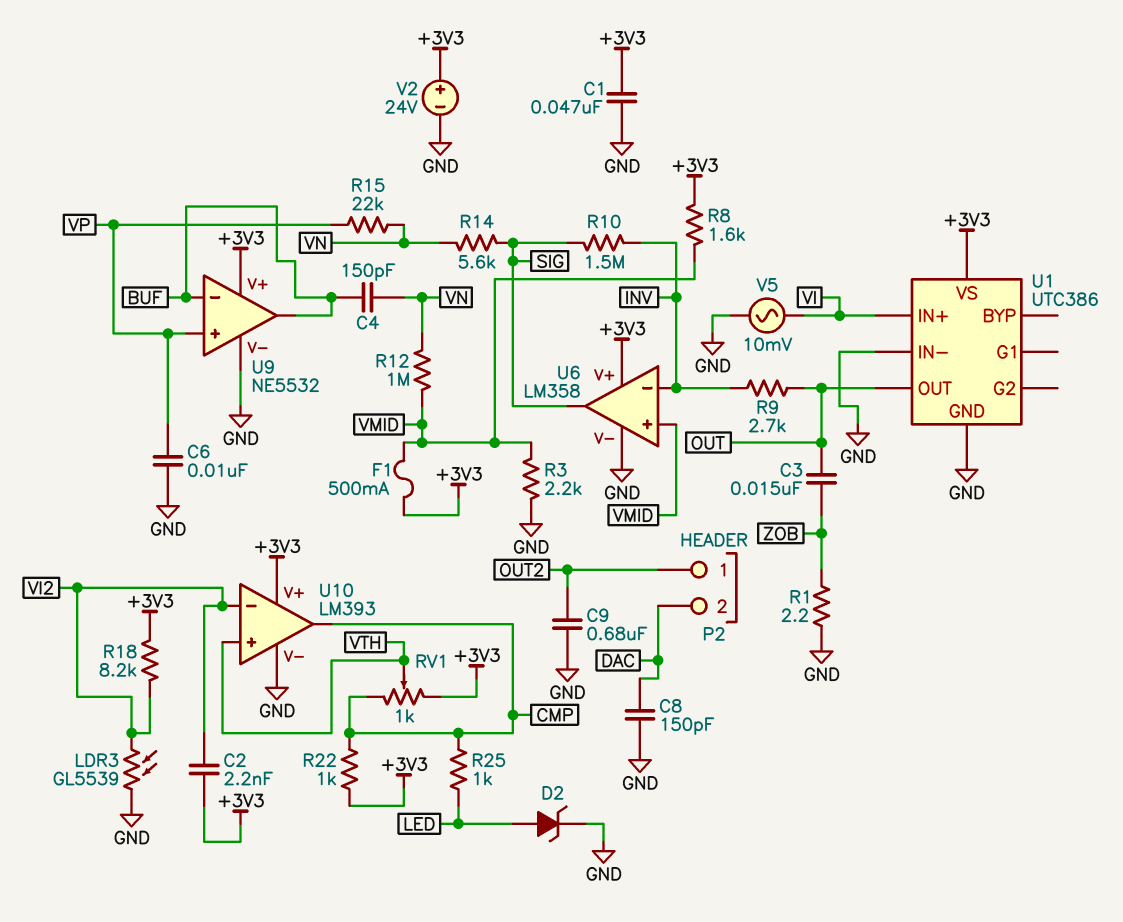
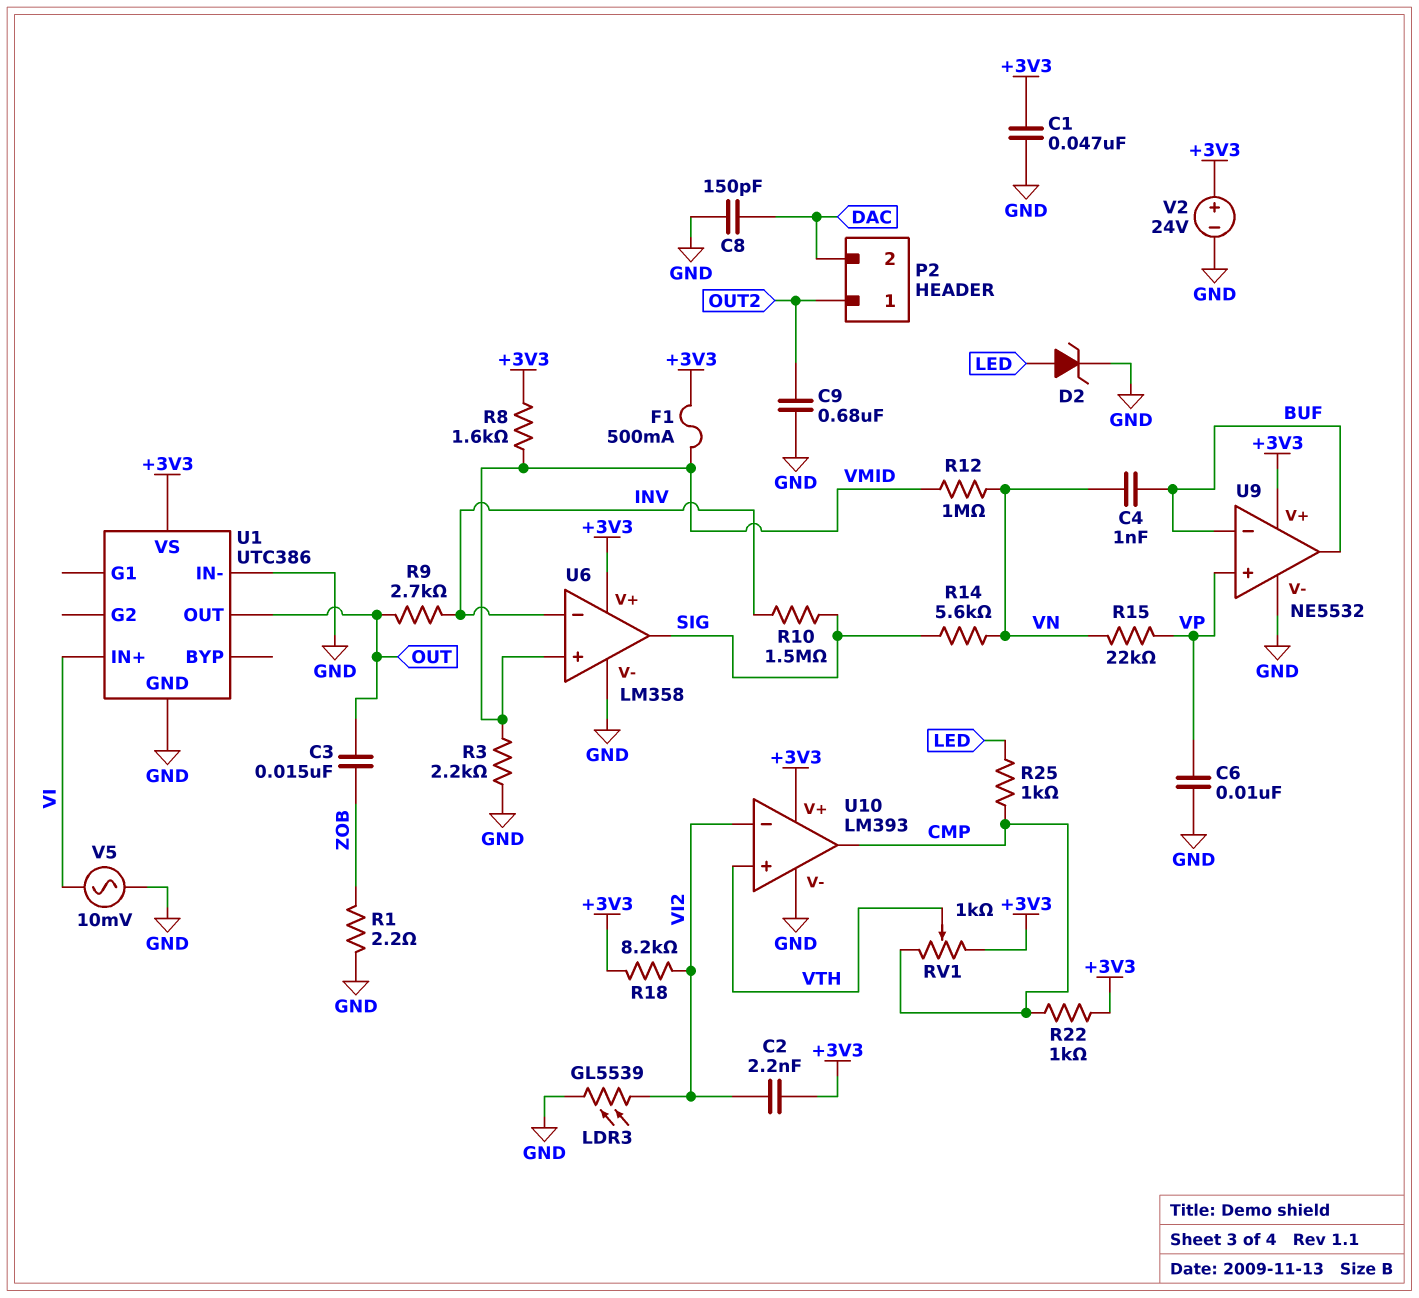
C4: 150pF (BUF, VN) -> 1nF (BUF, VN)

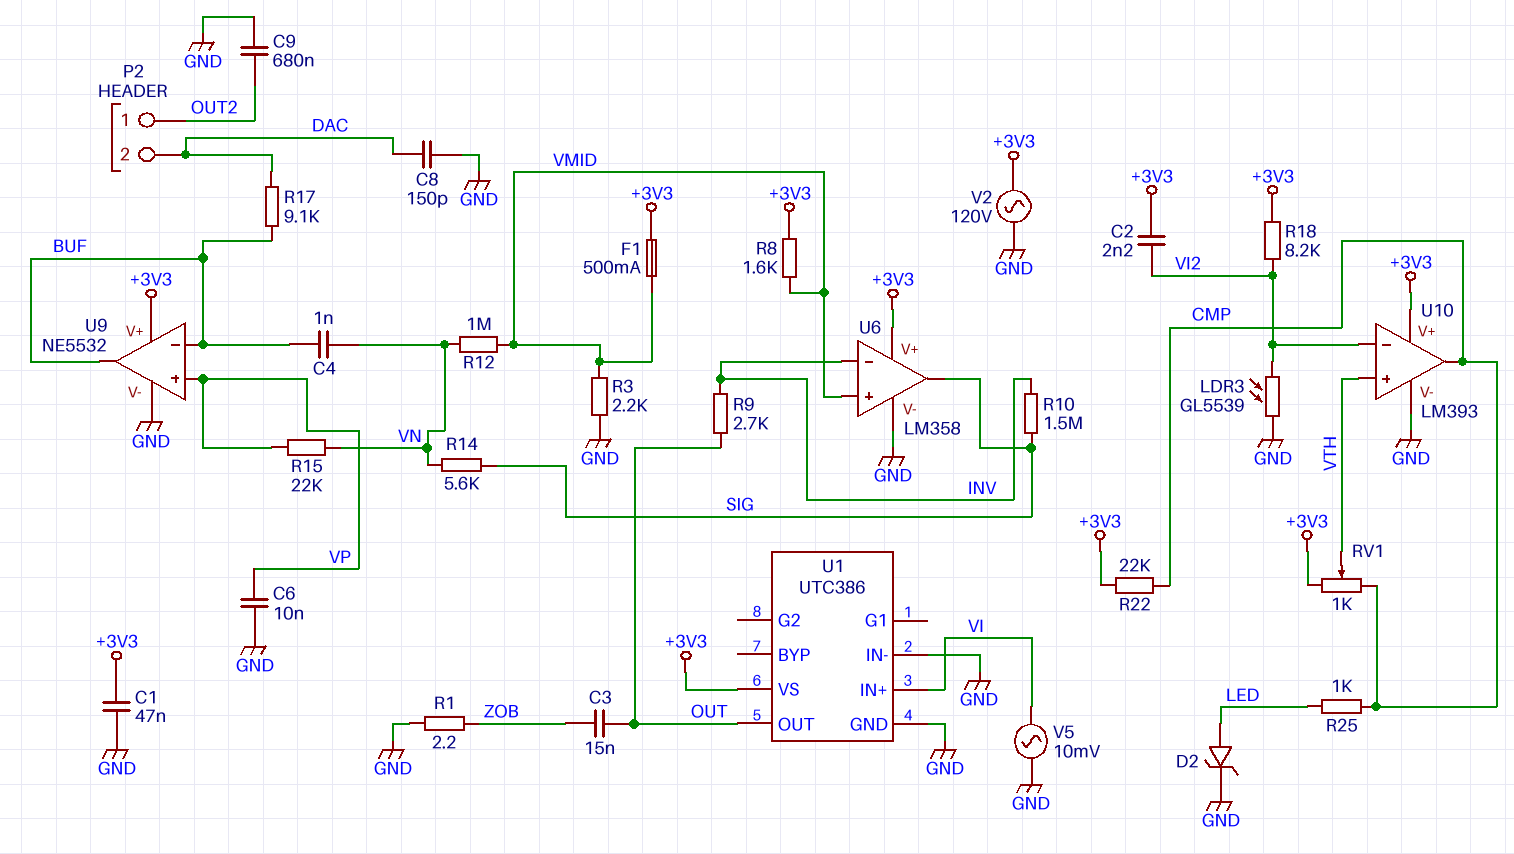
R17: none -> 9.1k (BUF, DAC)
R22: 1k (+3V3, CMP) -> 22k (+3V3, CMP)
V2: 24V (plus +3V3, minus GND) -> AC 120V (+3V3, GND)

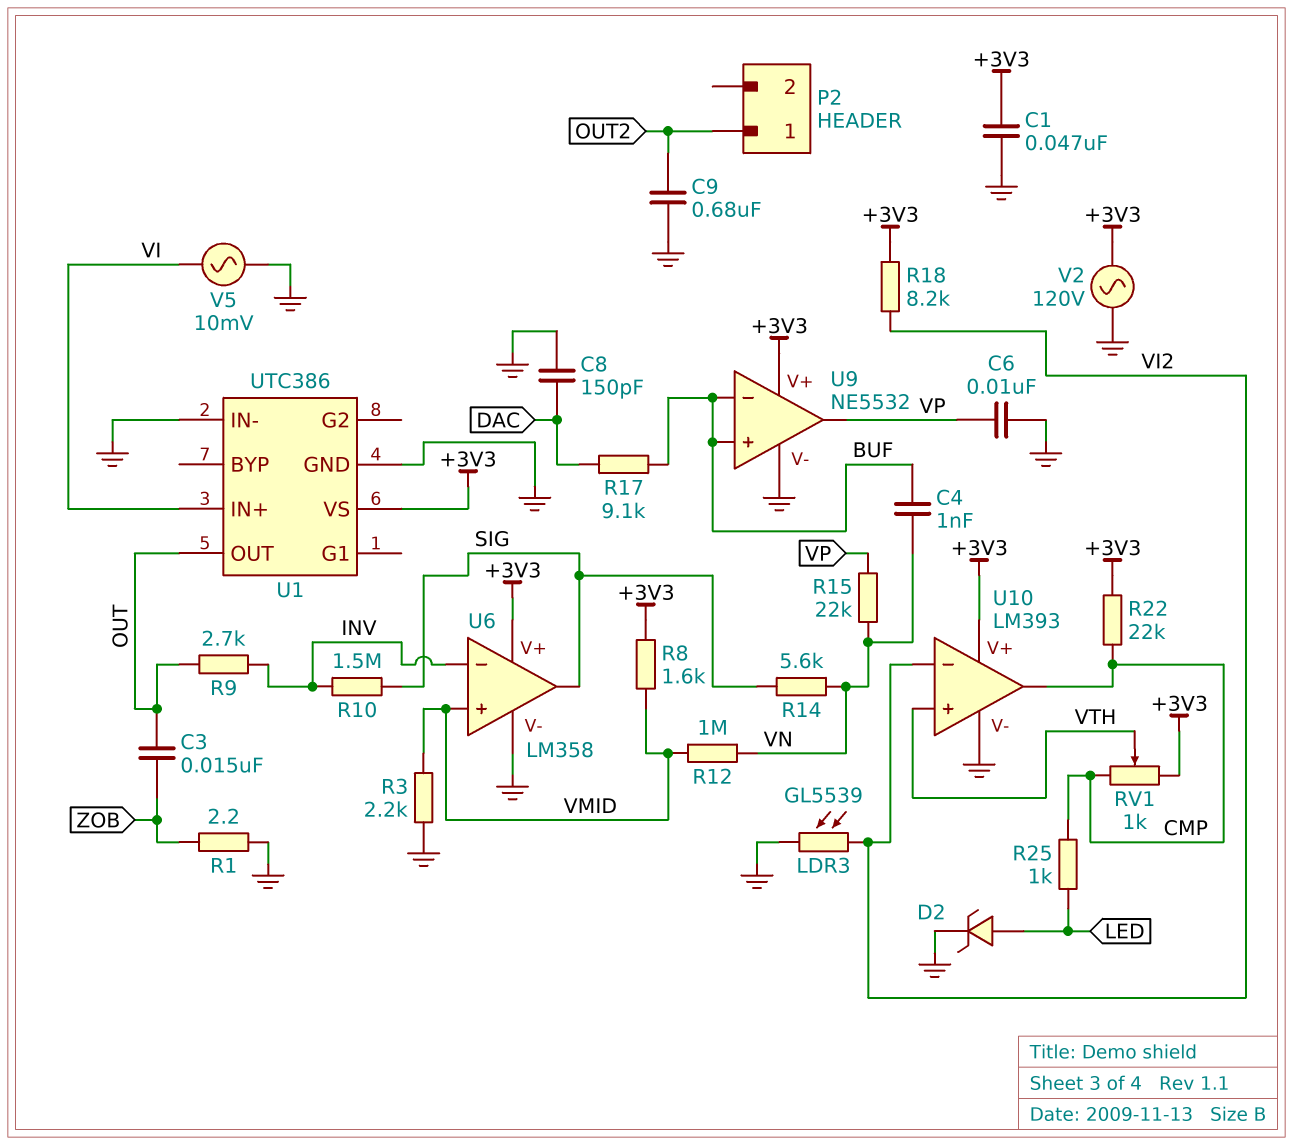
C2: 2.2nF (+3V3, VI2) -> none
F1: 500mA (+3V3, VMID) -> none
P2 pin 2: DAC -> none
U9 pin in+: VP -> BUF
U9 pin out: BUF -> VP

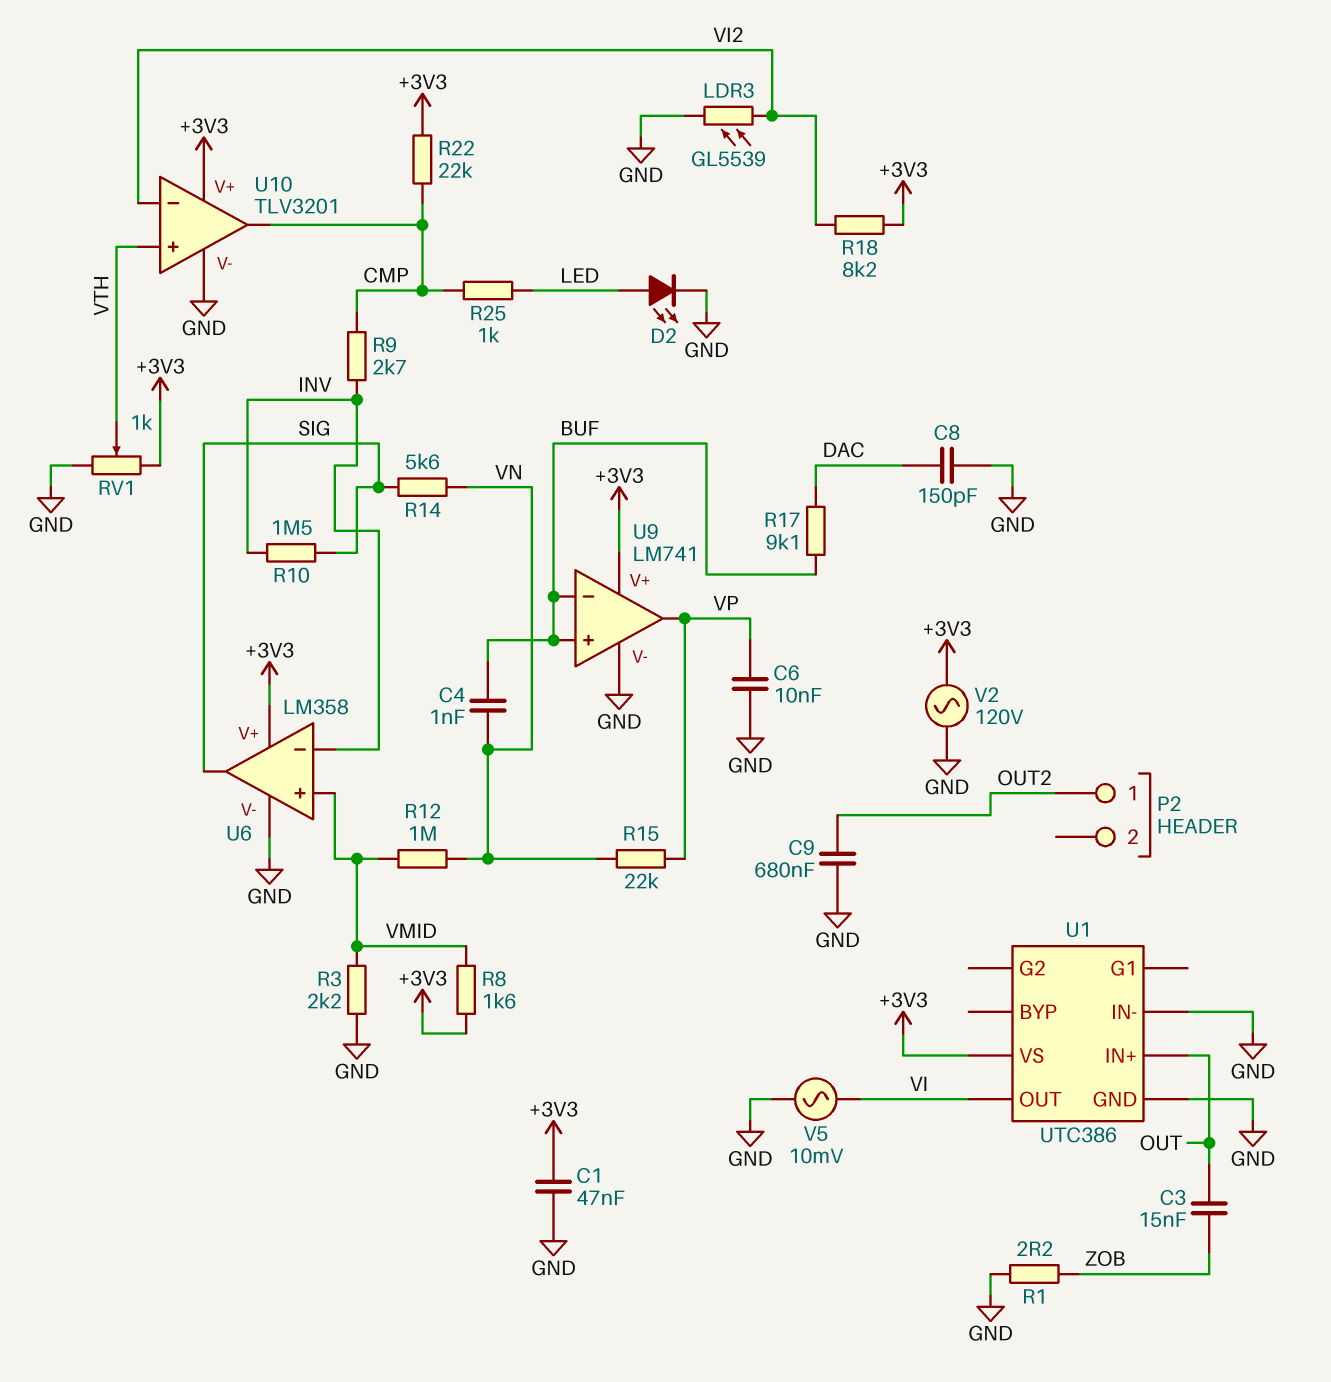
D2: zener (A LED, K GND) -> LED (A LED, K GND)
R9: 2.7k (INV, OUT) -> 2.7k (CMP, INV)
RV1: 1k (+3V3, CMP, wiper VTH) -> 1k (+3V3, GND, wiper VTH)
U1 pin IN+: VI -> OUT
U1 pin OUT: OUT -> VI
U9: NE5532 -> LM741
U10: LM393 -> TLV3201

